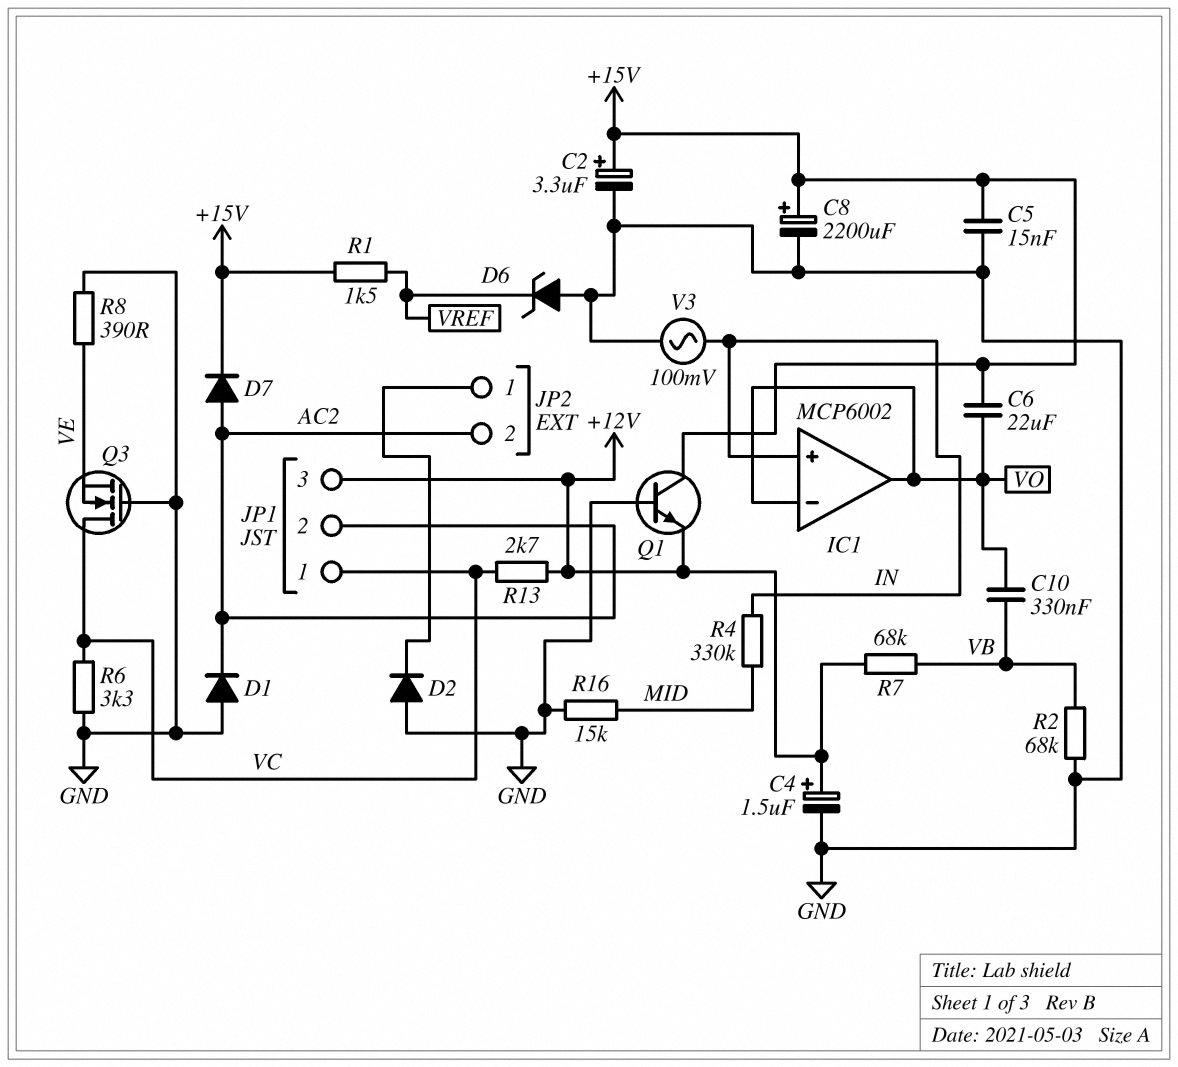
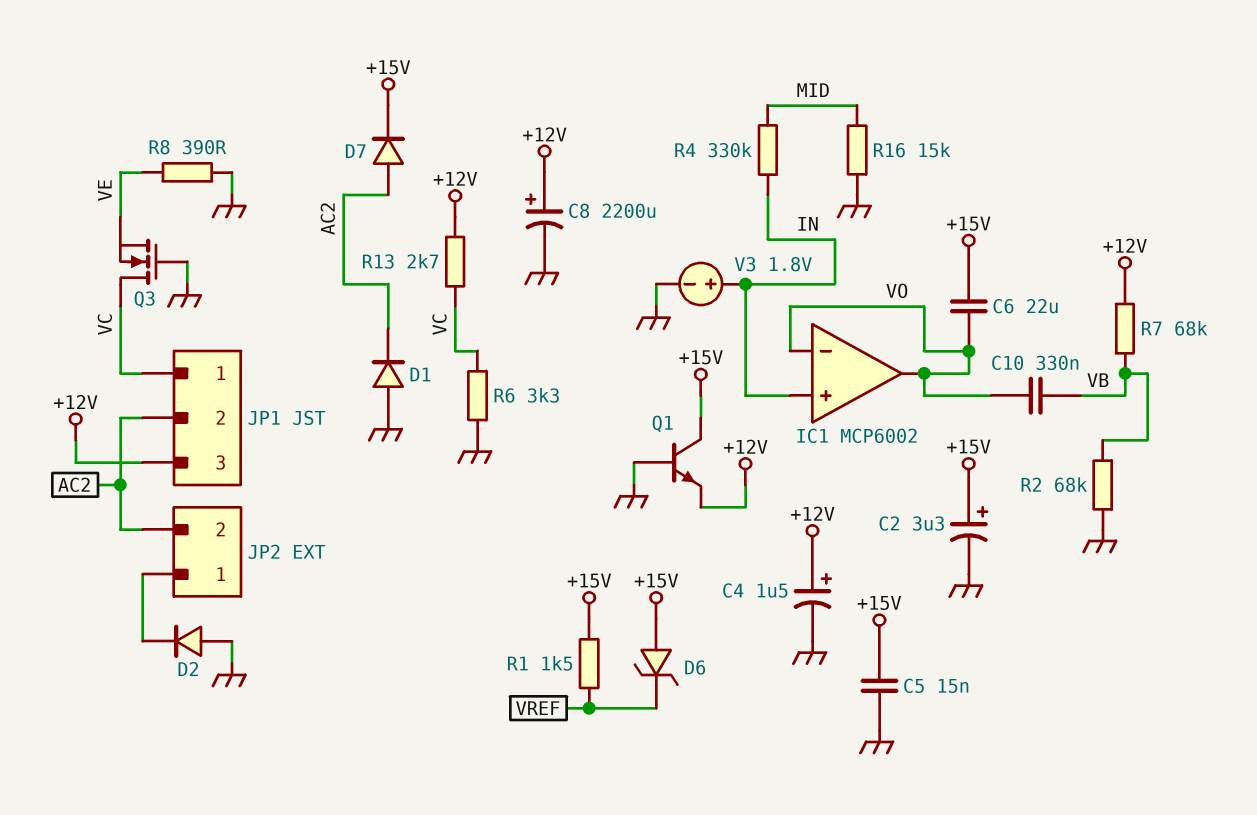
C8: 2200uF (plus +15V, minus GND) -> 2200uF (plus +12V, minus GND)
D6: zener (A GND, K VREF) -> zener (A +15V, K VREF)
V3: AC 100mV (GND, IN) -> 1.8V (plus IN, minus GND)

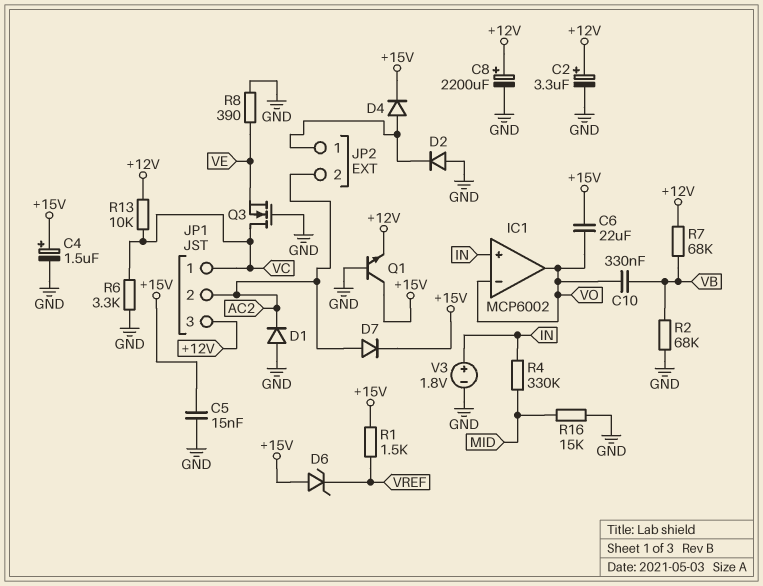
C2: 3.3uF (plus +15V, minus GND) -> 3.3uF (plus +12V, minus GND)
C4: 1.5uF (plus +12V, minus GND) -> 1.5uF (plus +15V, minus GND)
D4: none -> diode (A JP2/1, K +15V)
R13: 2.7k (+12V, VC) -> 10k (+12V, VC)

